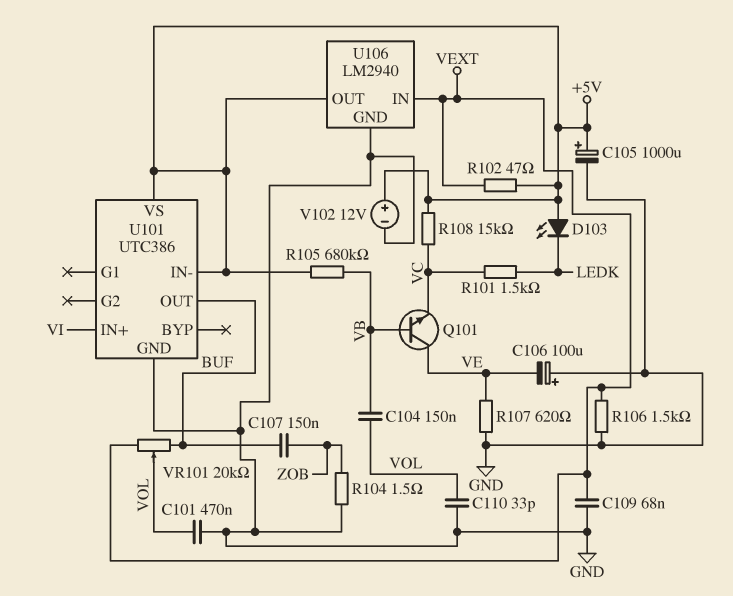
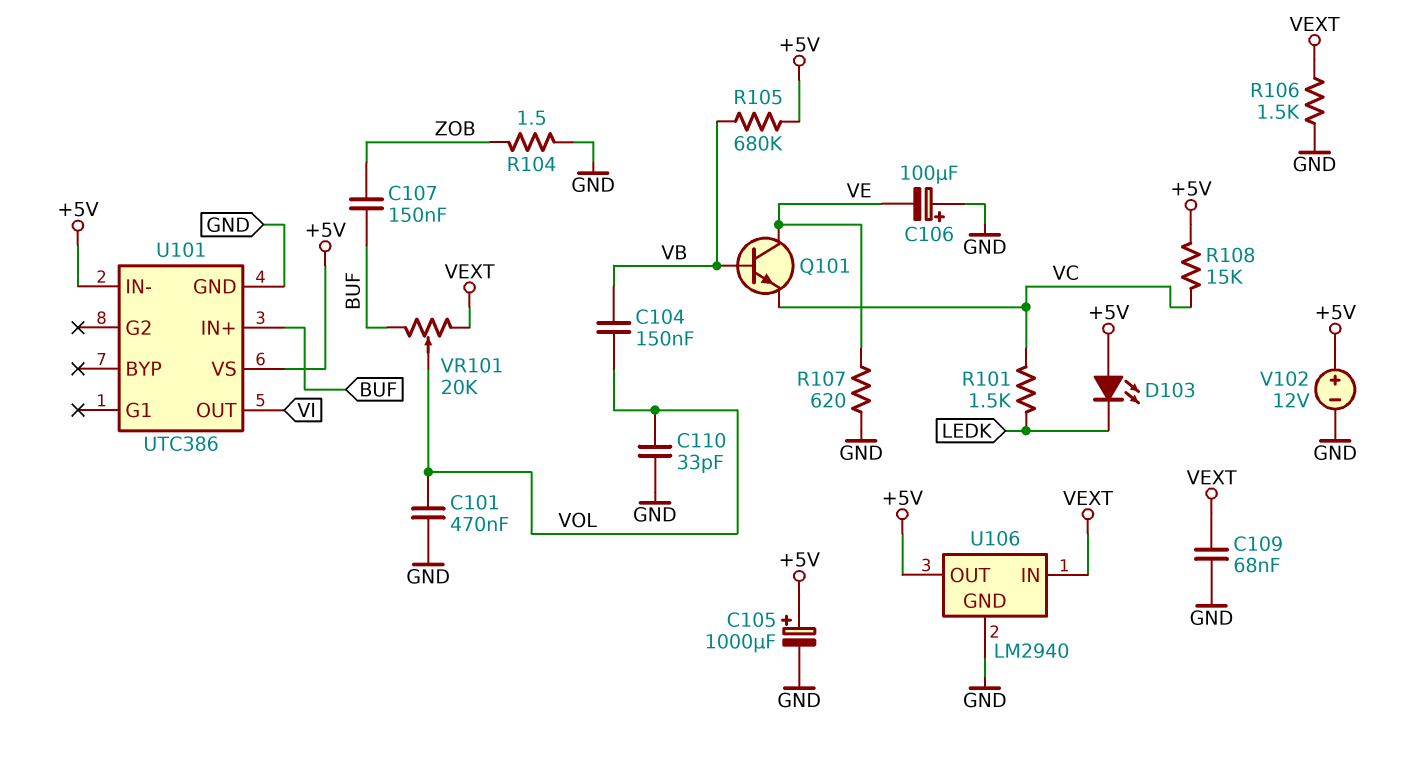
R102: 47 (+5V, VEXT) -> none
U101 pin IN+: VI -> BUF
U101 pin OUT: BUF -> VI

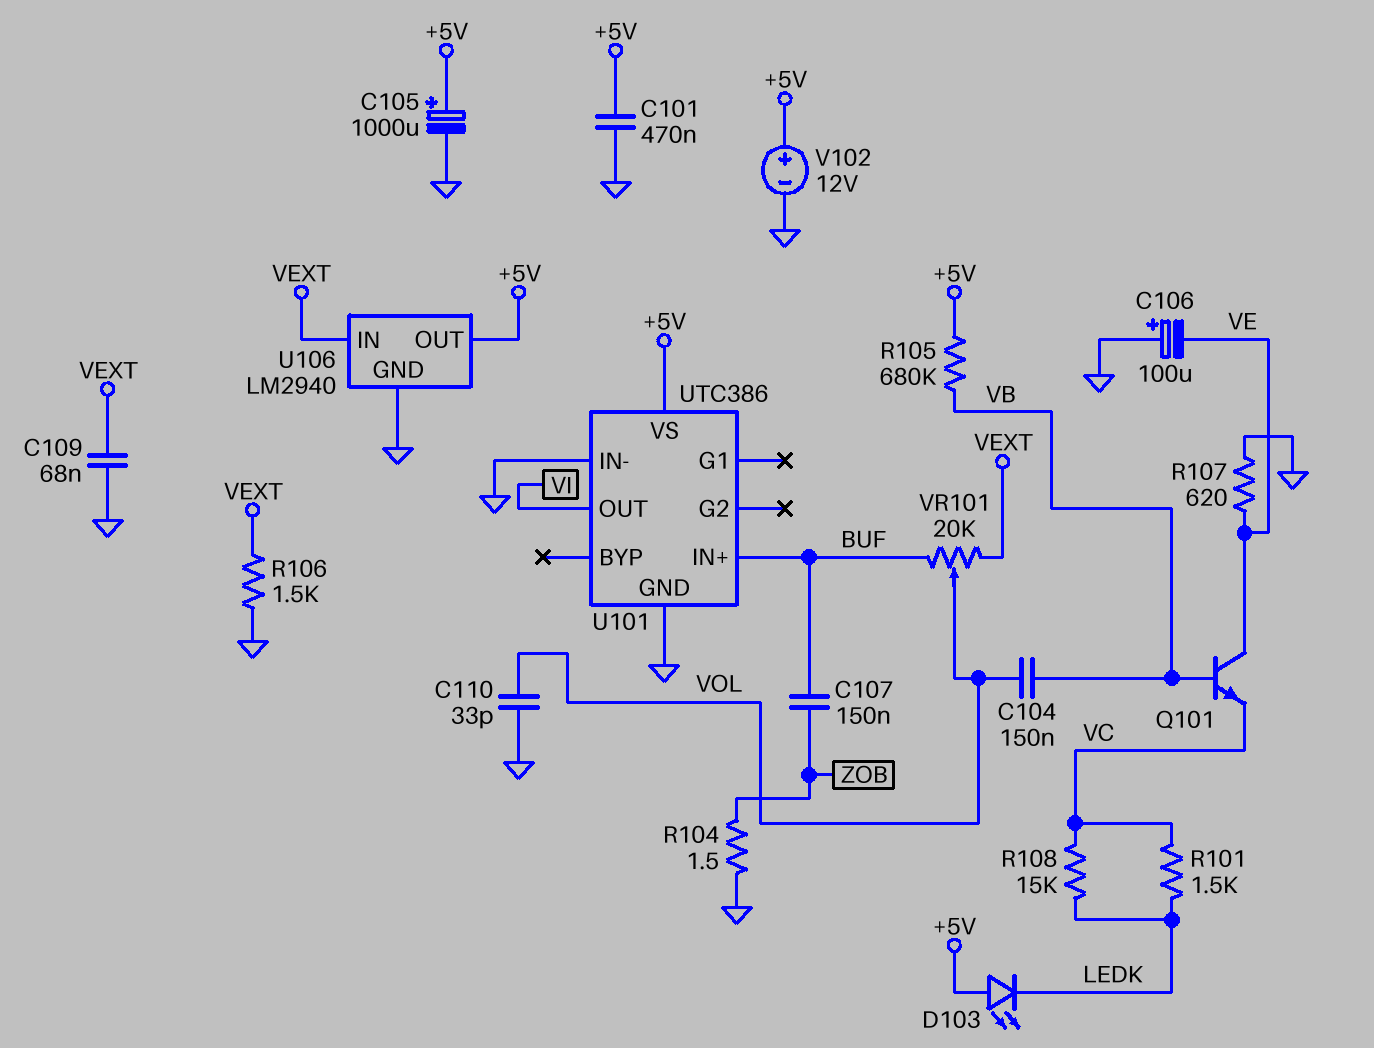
C101: 470nF (GND, VOL) -> 470nF (+5V, GND)
R108: 15k (+5V, VC) -> 15k (LEDK, VC)
U101 pin IN-: +5V -> GND

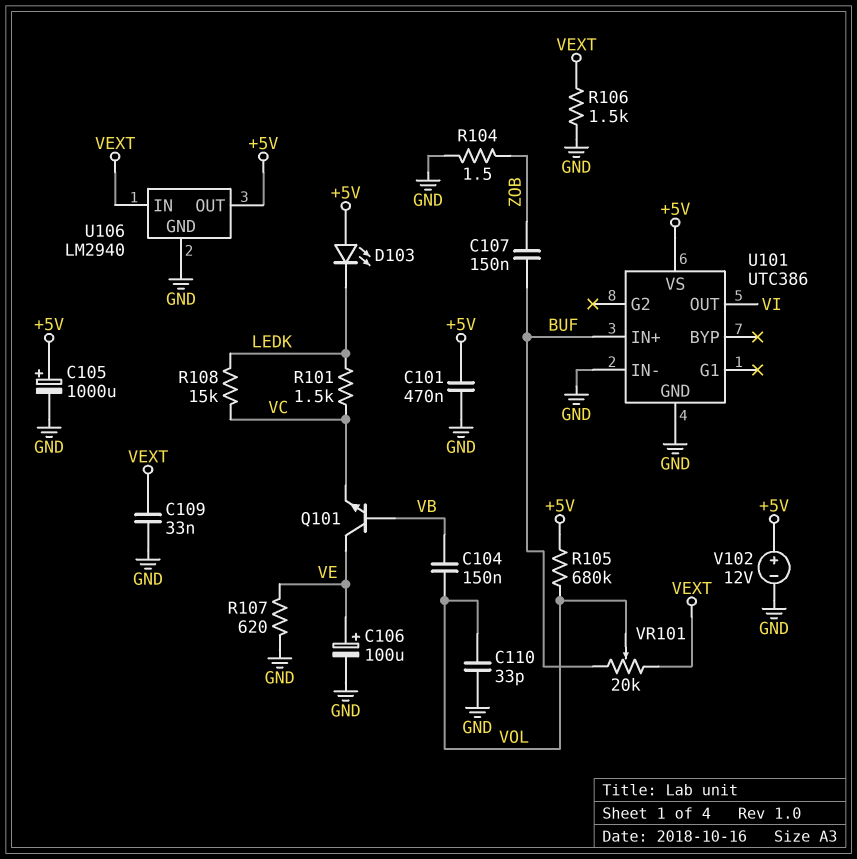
C106: 100uF (plus GND, minus VE) -> 100uF (plus VE, minus GND)
C109: 68nF (GND, VEXT) -> 33nF (GND, VEXT)
R105: 680k (+5V, VB) -> 680k (+5V, VOL)

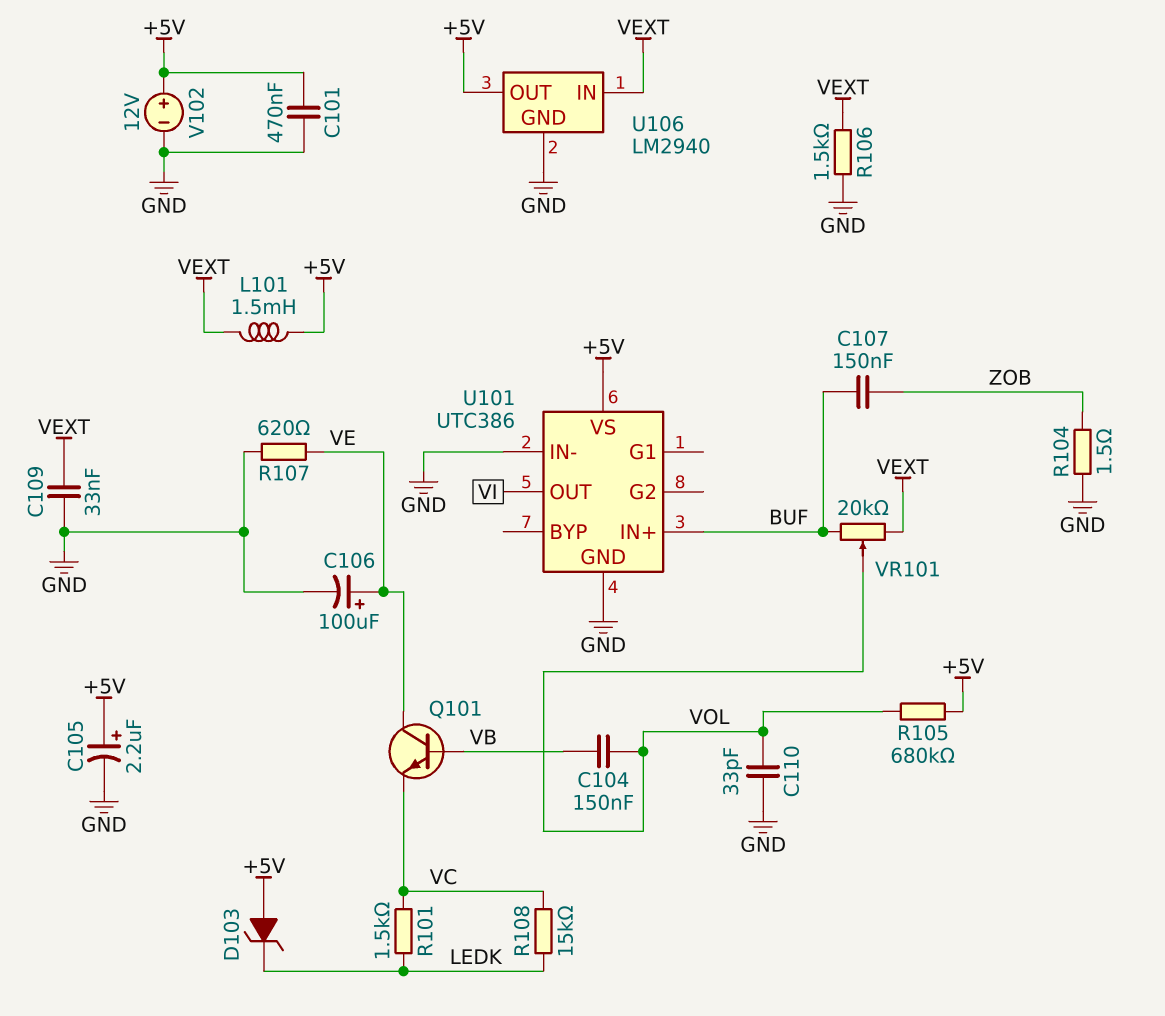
C105: 1000uF (plus +5V, minus GND) -> 2.2uF (plus +5V, minus GND)
D103: LED (A +5V, K LEDK) -> zener (A +5V, K LEDK)
L101: none -> 1.5mH (+5V, VEXT)

